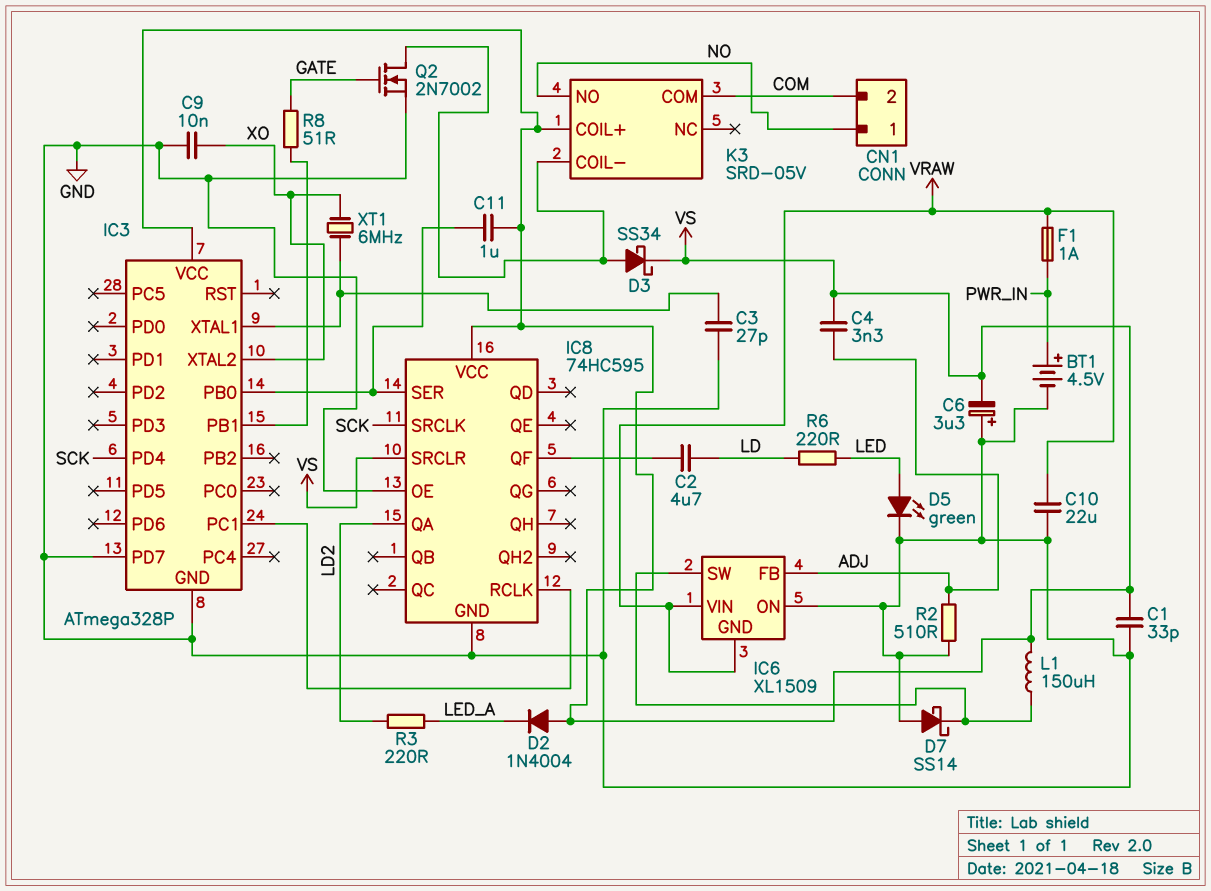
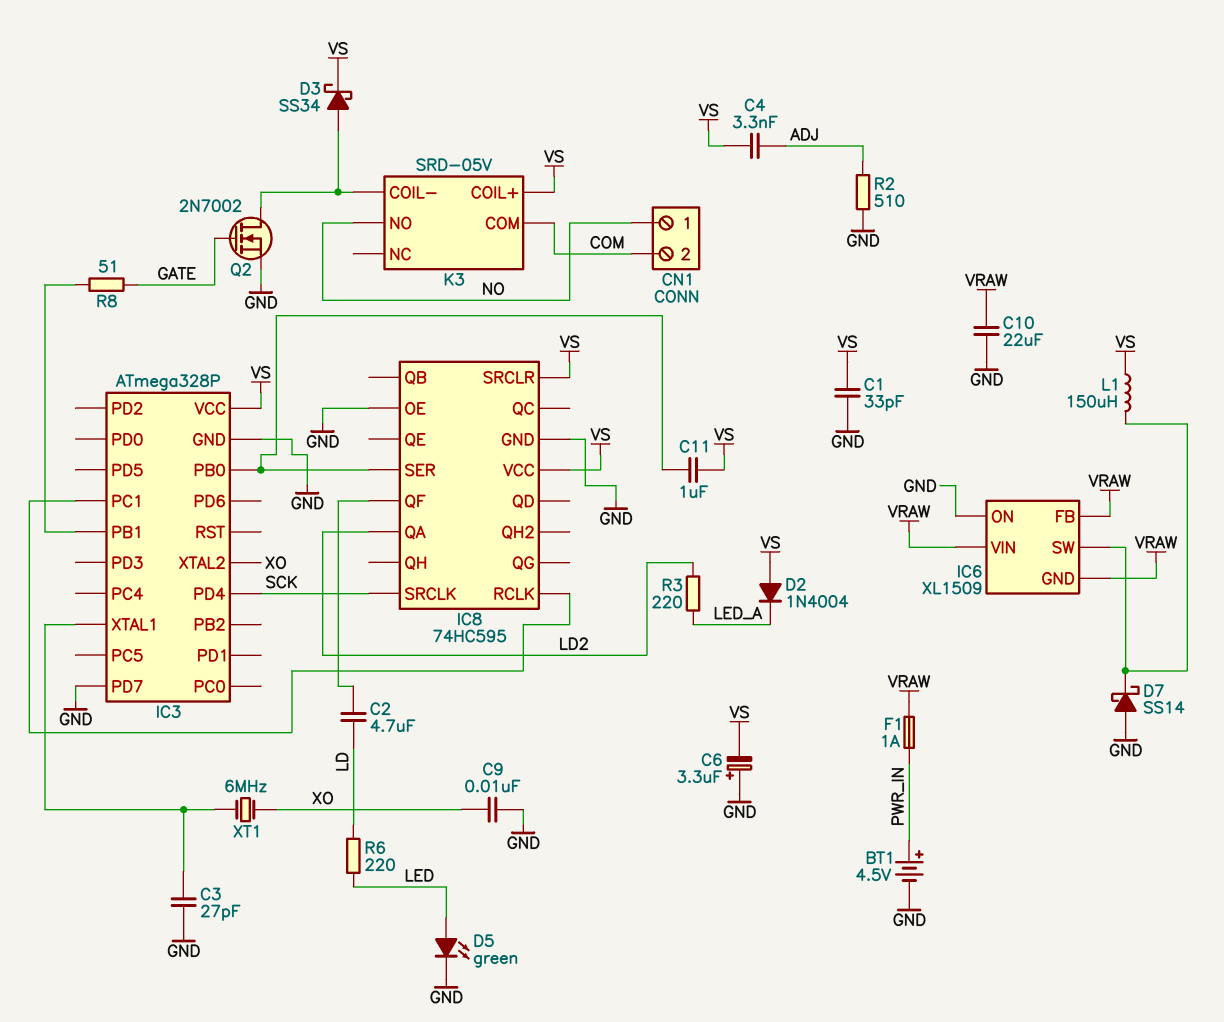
IC6 pin FB: ADJ -> VRAW

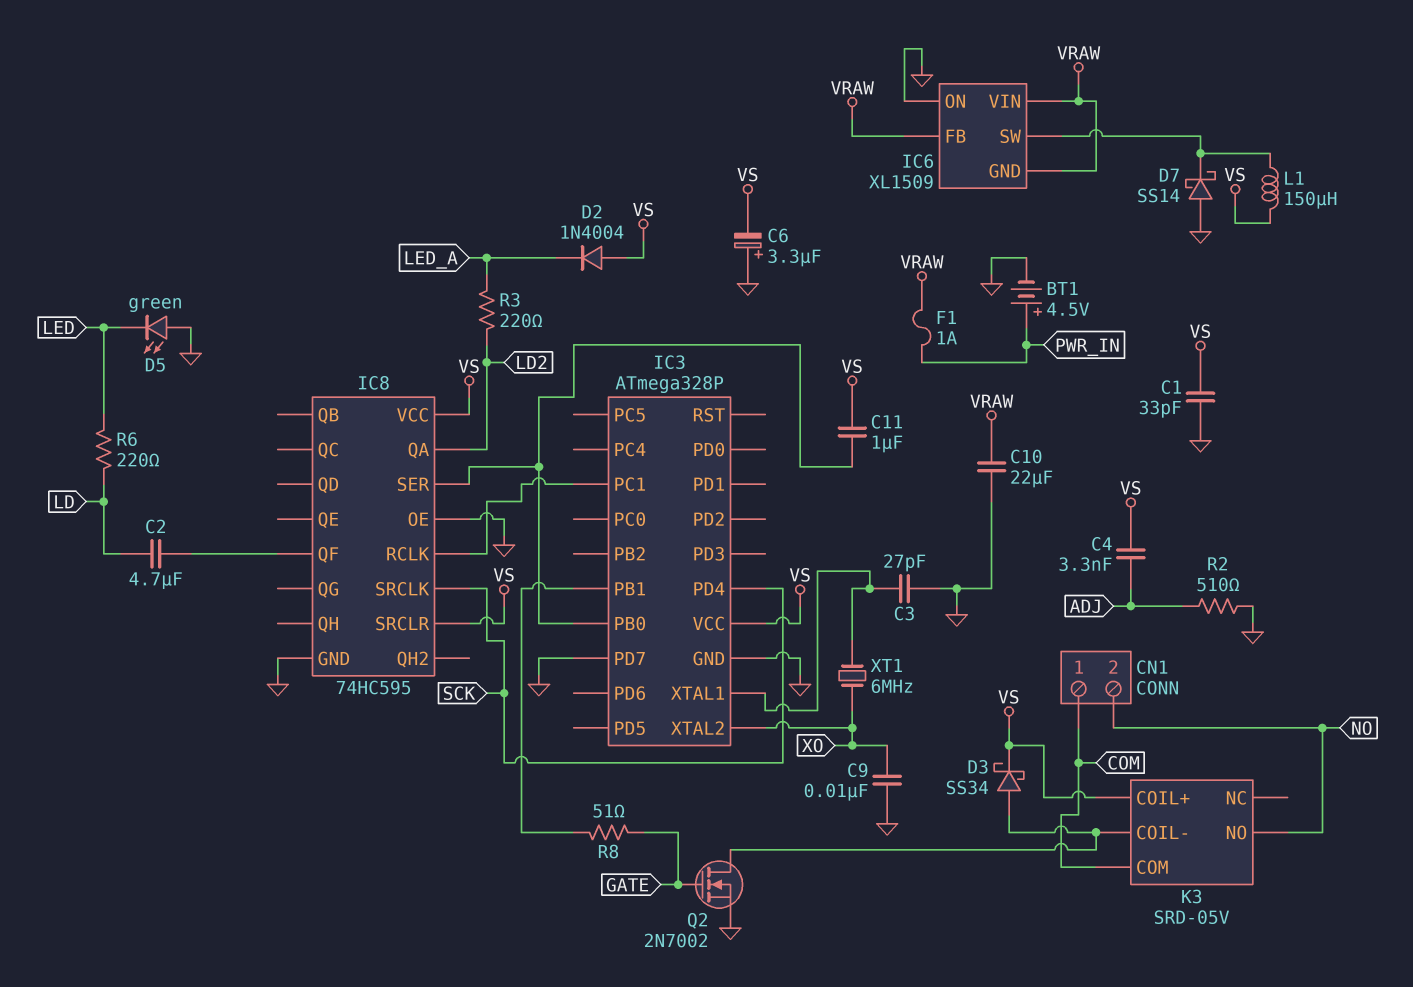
CN1 pin 1: NO -> COM
CN1 pin 2: COM -> NO
D5: LED green (A LED, K GND) -> LED green (A GND, K LED)

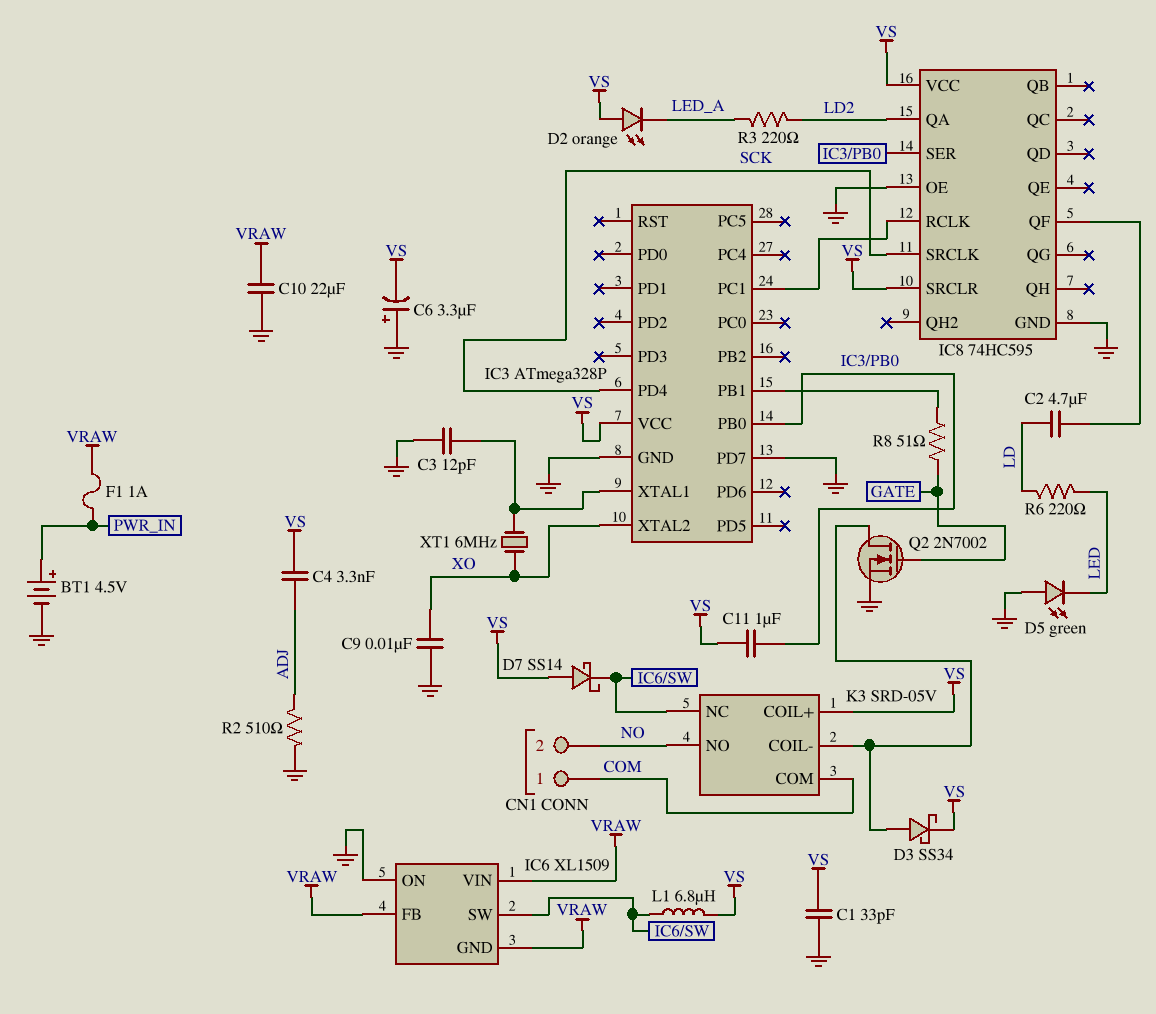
C3: 27pF (GND, IC3/XTAL1) -> 12pF (GND, IC3/XTAL1)
D2: diode 1N4004 (A VS, K LED_A) -> LED orange (A VS, K LED_A)
D7: schottky SS14 (A GND, K IC6/SW) -> schottky SS14 (A VS, K IC6/SW)
K3 pin NC: none -> IC6/SW
L1: 150uH (IC6/SW, VS) -> 6.8uH (IC6/SW, VS)

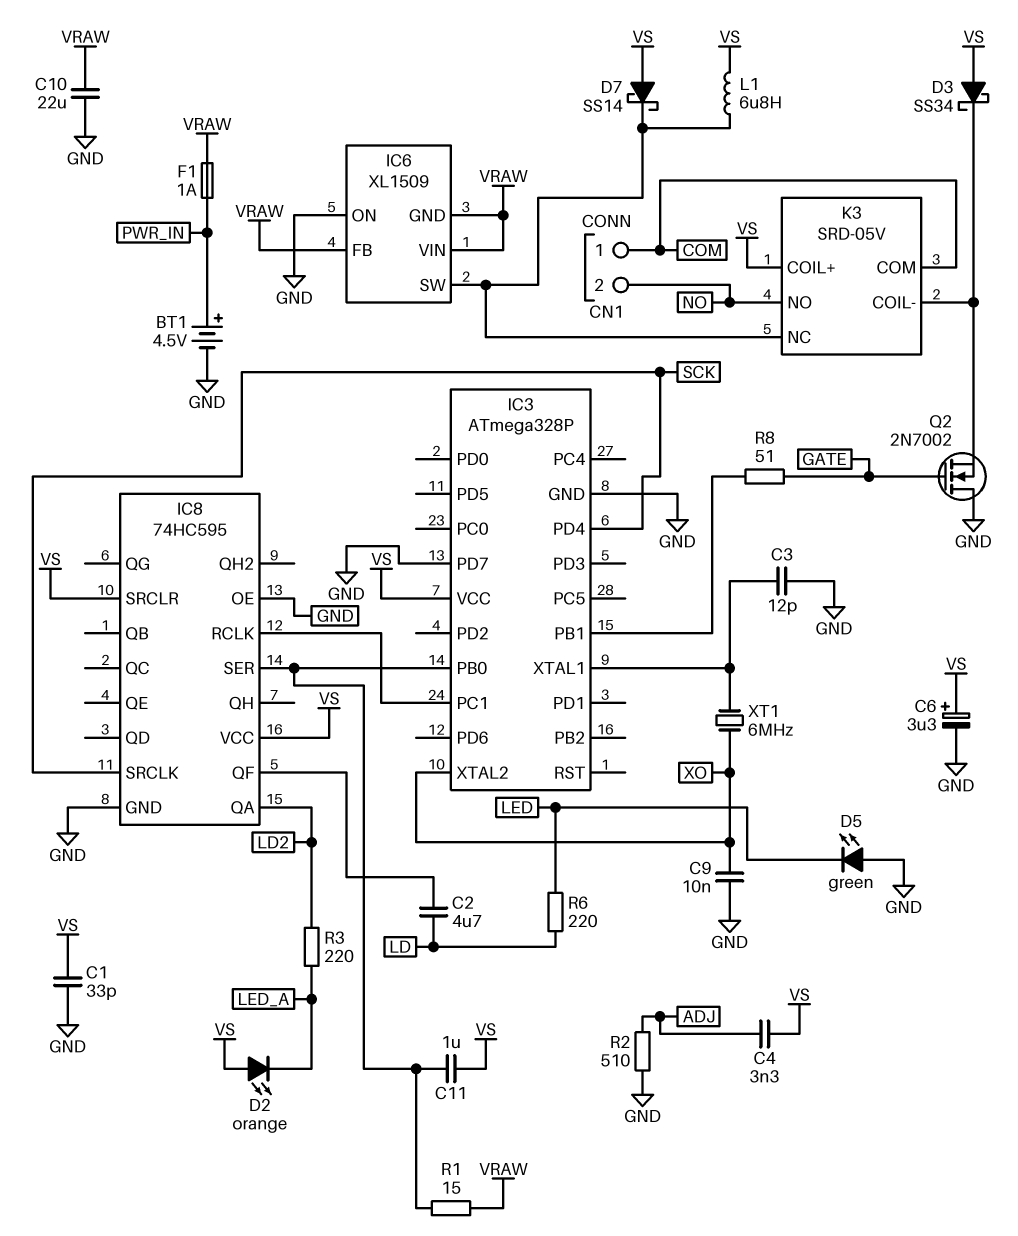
C6: 3.3uF (plus GND, minus VS) -> 3.3uF (plus VS, minus GND)
D3: schottky SS34 (A K3/COIL-, K VS) -> schottky SS34 (A VS, K K3/COIL-)
Q2: NMOS 2N7002 (G GATE, D K3/COIL-, S GND) -> NMOS 2N7002 (G GATE, D GND, S K3/COIL-)
R1: none -> 15 (IC3/PB0, VRAW)

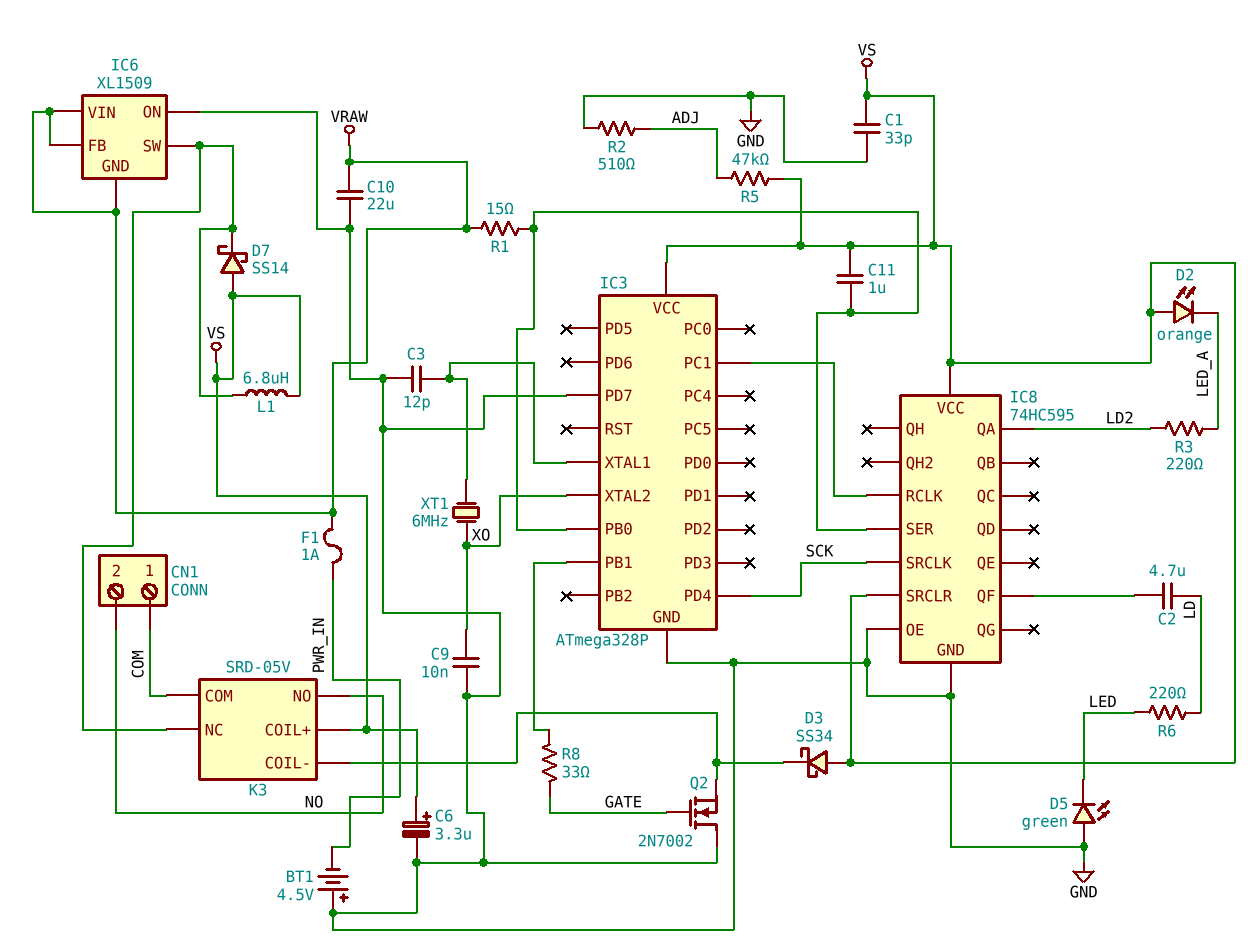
BT1: 4.5V (plus PWR_IN, minus GND) -> 4.5V (plus GND, minus PWR_IN)
C4: 3.3nF (ADJ, VS) -> none
R5: none -> 47k (ADJ, VS)
R8: 51 (GATE, IC3/PB1) -> 33 (GATE, IC3/PB1)

